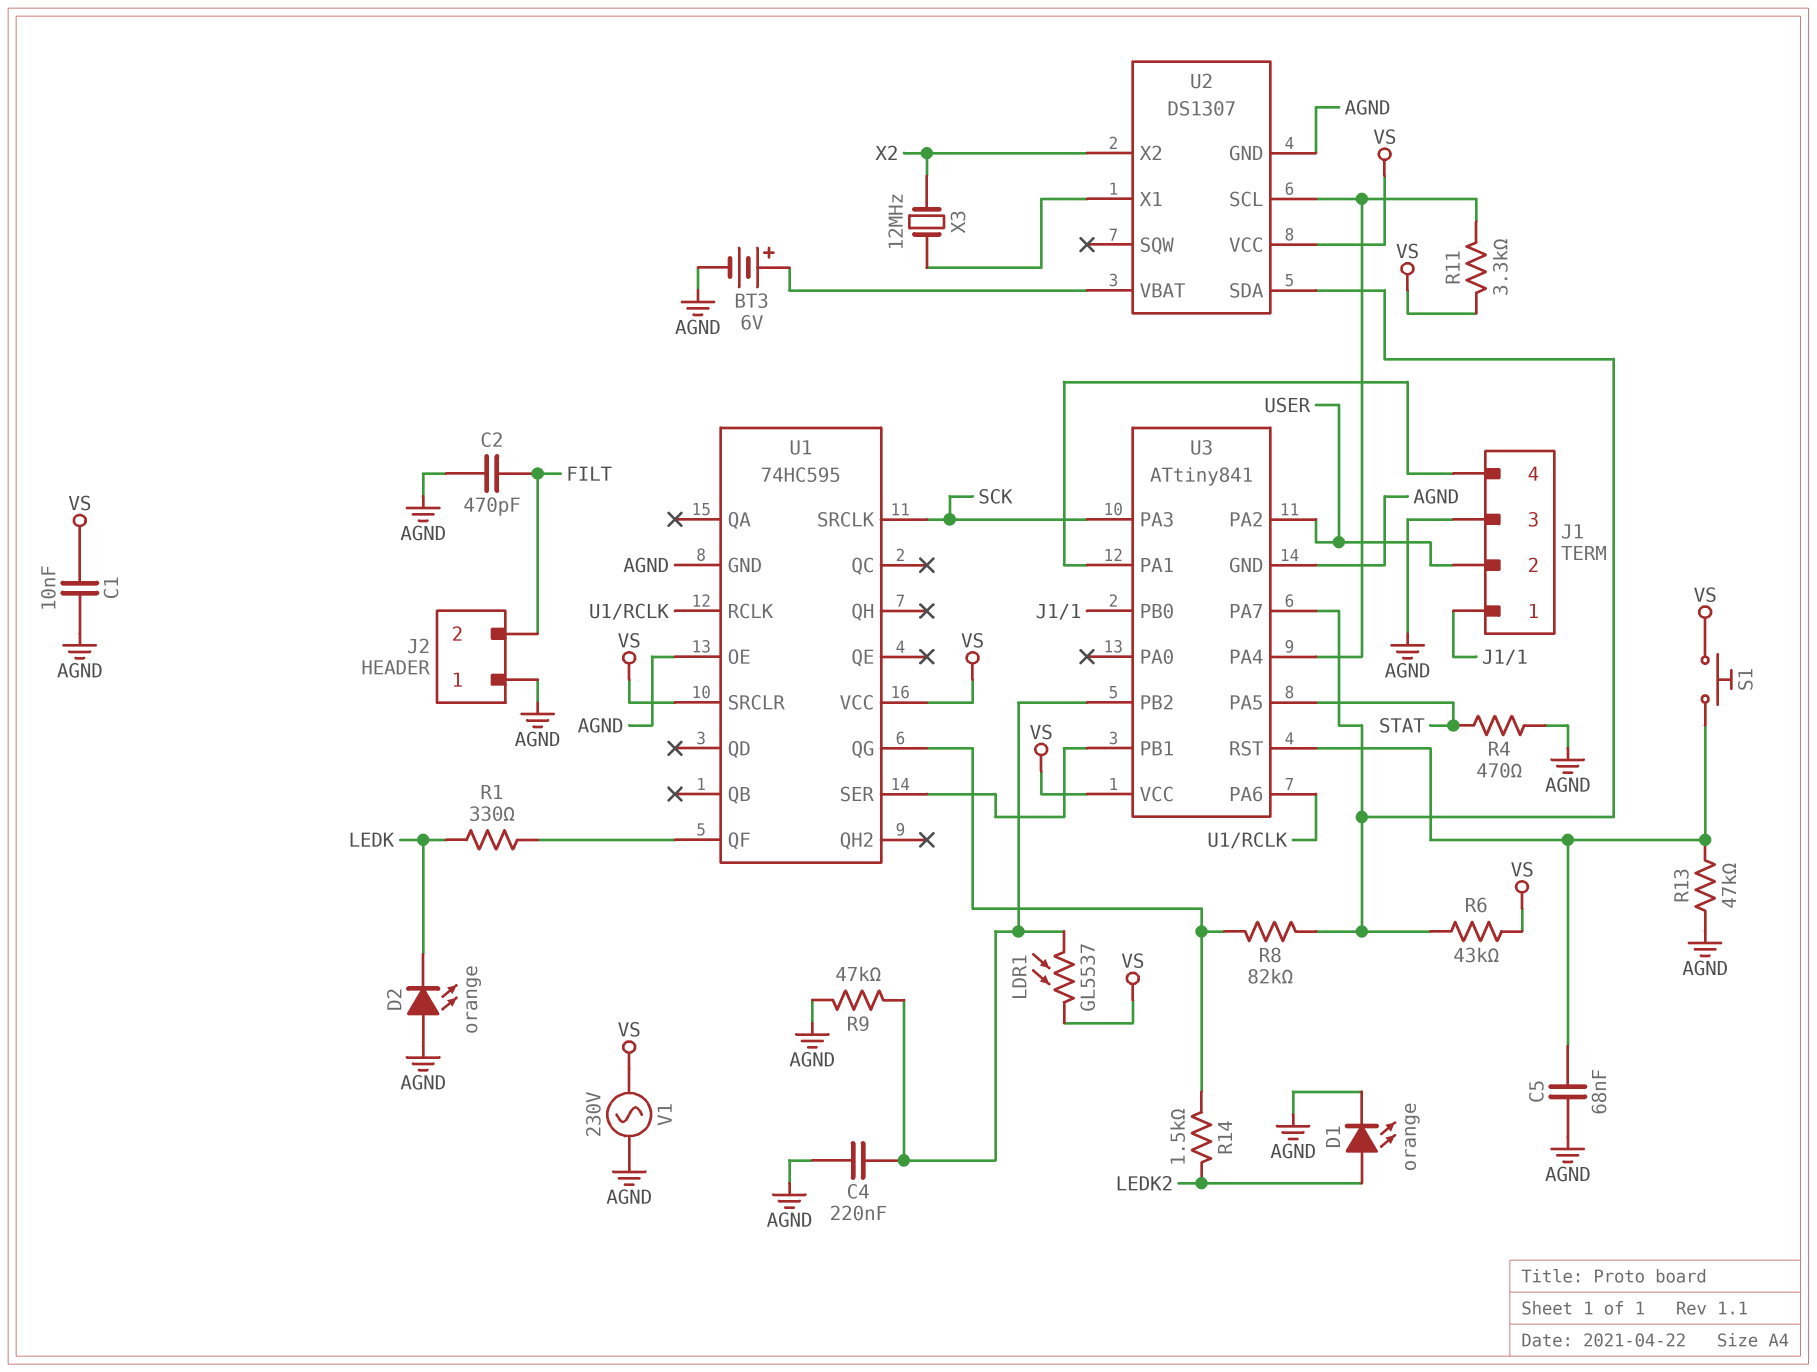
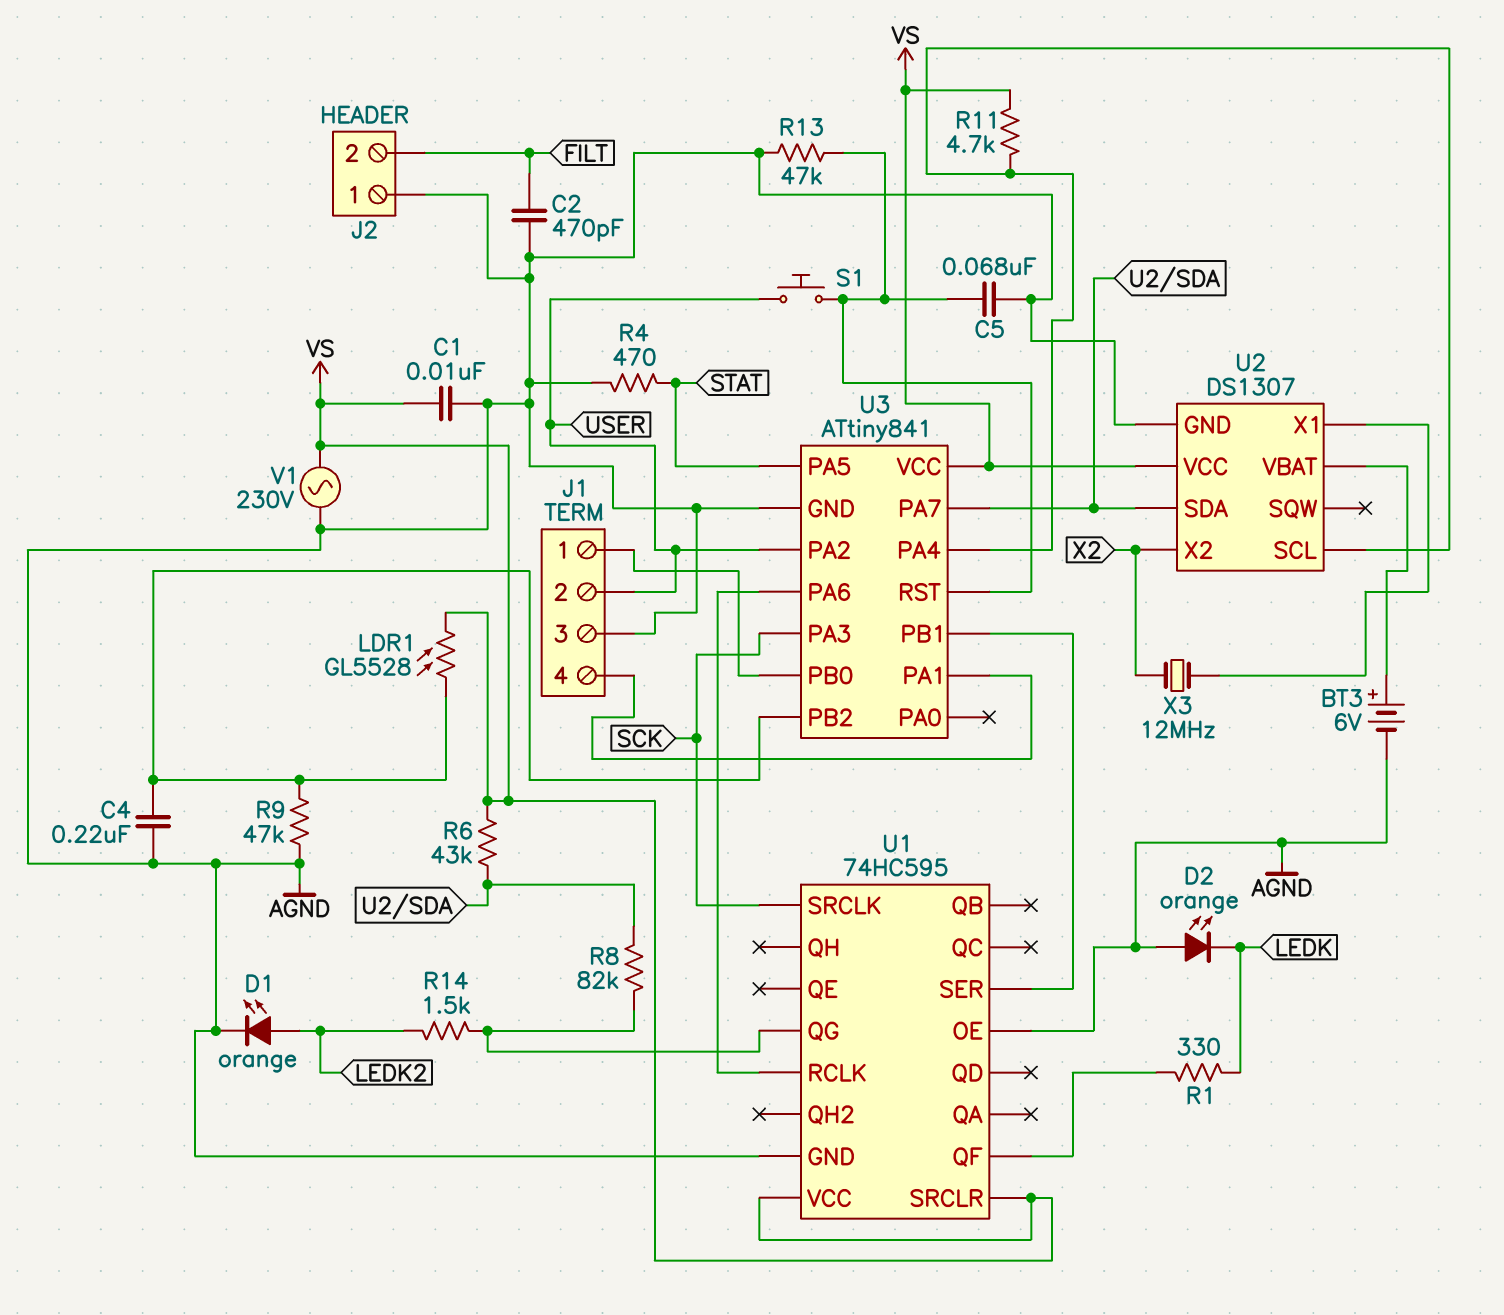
LDR1: GL5537 (U3/PB2, VS) -> GL5528 (U3/PB2, VS)
R11: 3.3k (U2/SCL, VS) -> 4.7k (U2/SCL, VS)
S1: button (U3/RST, VS) -> button (U3/RST, USER)

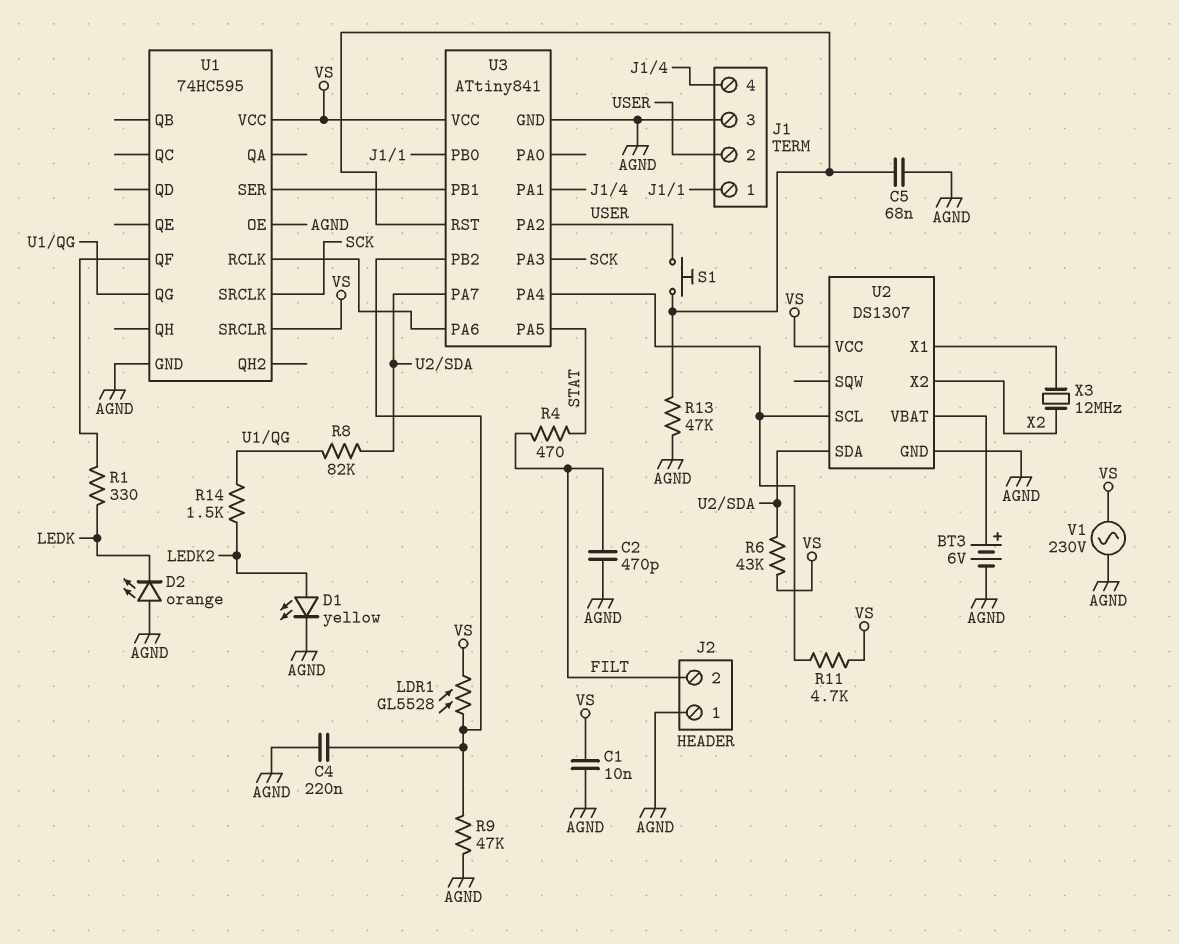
D1: LED orange (A LEDK2, K AGND) -> LED yellow (A LEDK2, K AGND)
R4: 470 (AGND, STAT) -> 470 (FILT, STAT)

